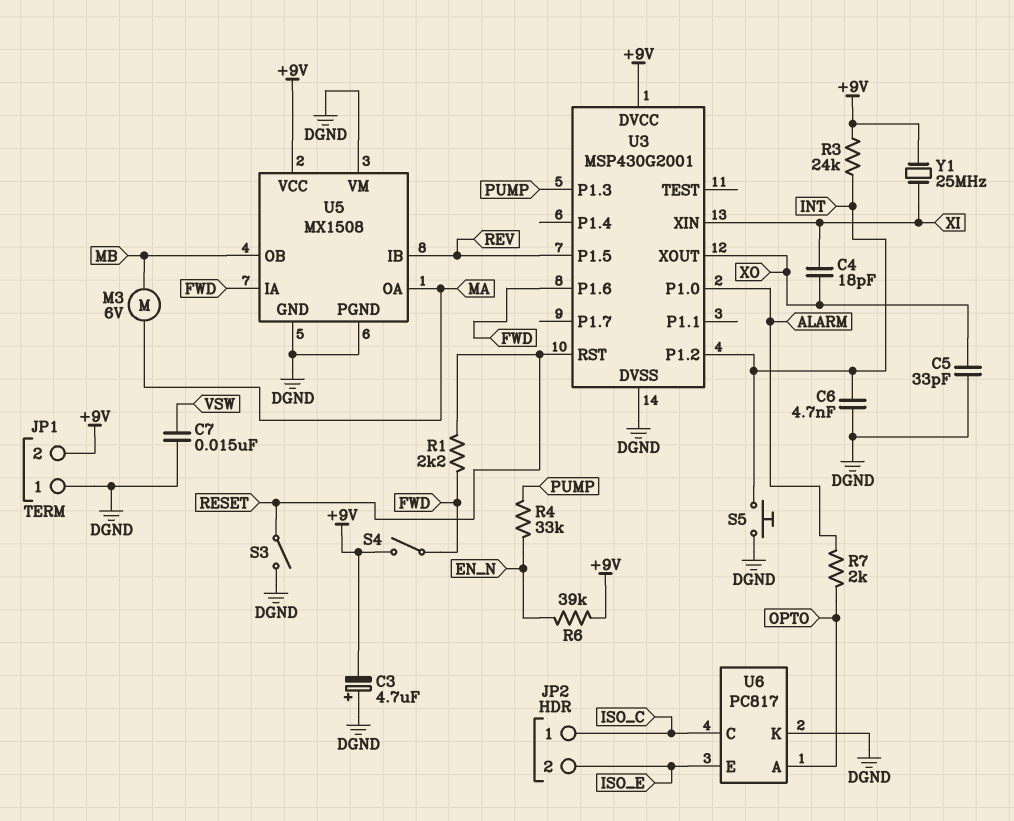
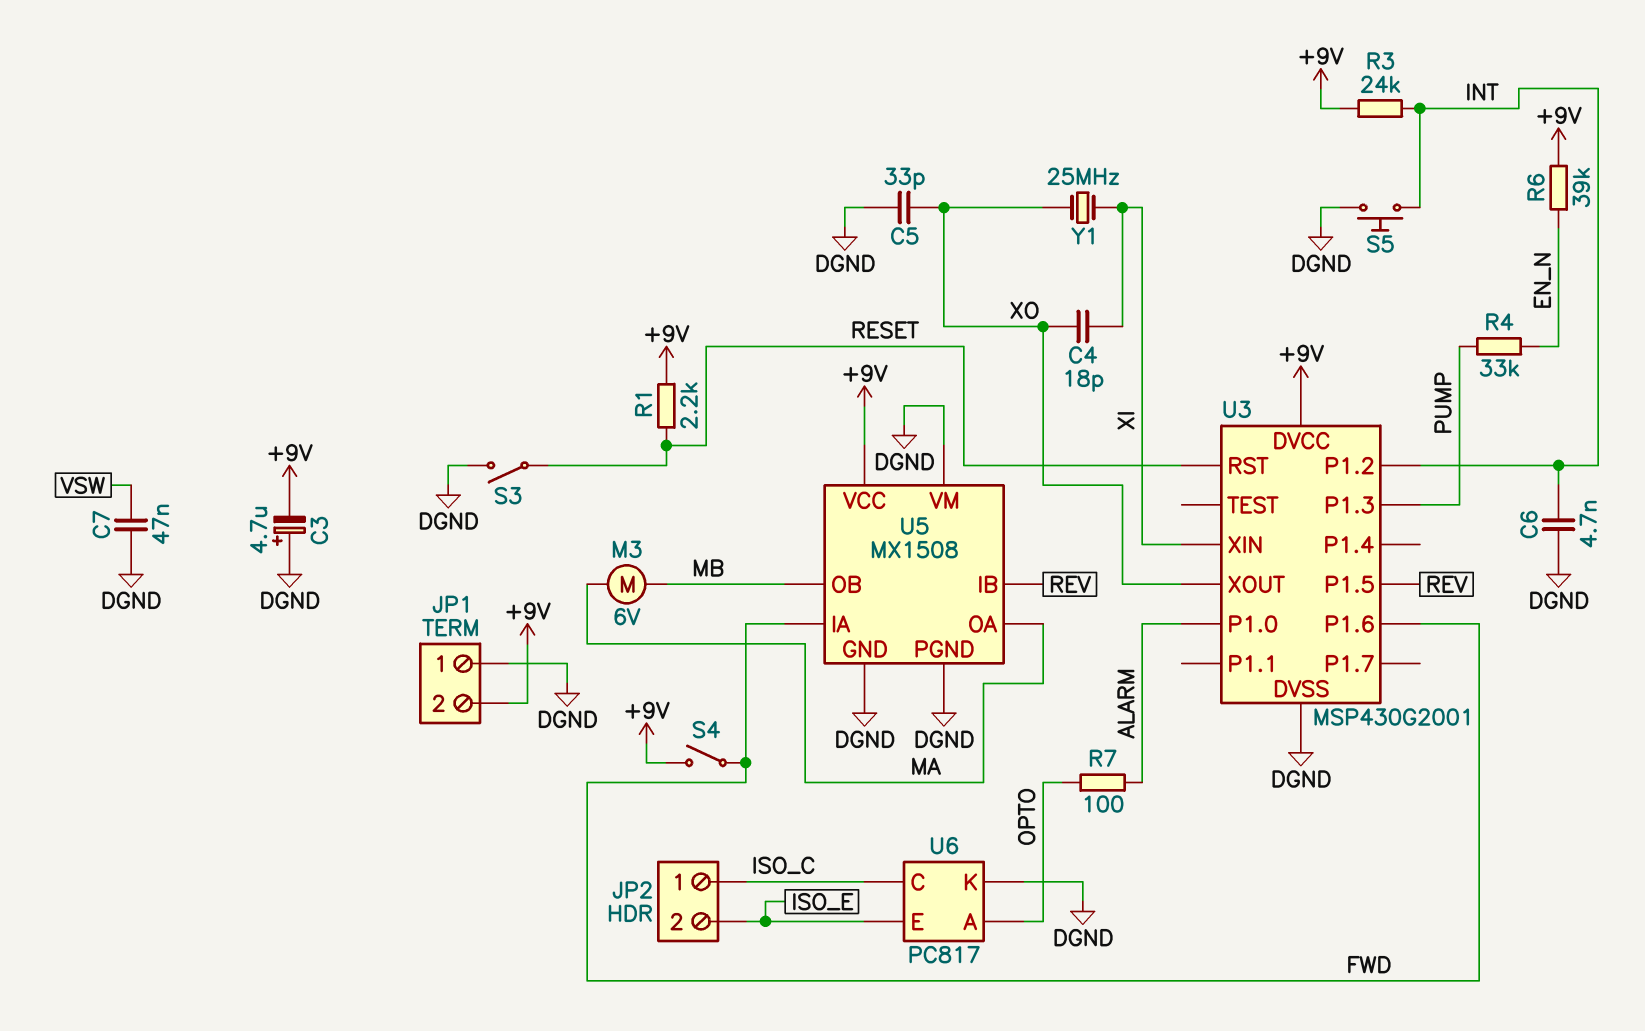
C7: 15nF (DGND, VSW) -> 47nF (DGND, VSW)
R1: 2.2k (FWD, RESET) -> 2.2k (+9V, RESET)
R7: 2k (ALARM, OPTO) -> 100 (ALARM, OPTO)
Y1: 25MHz (+9V, XI) -> 25MHz (XI, XO)

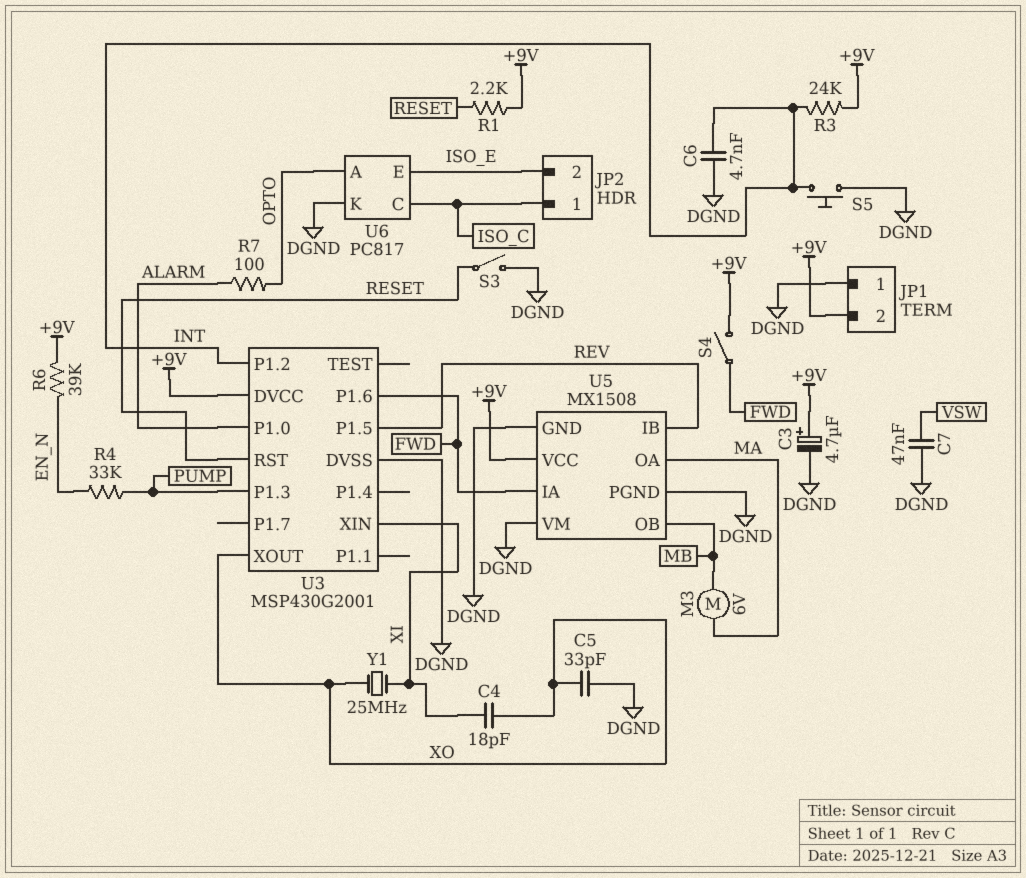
C3: 4.7uF (plus DGND, minus +9V) -> 4.7uF (plus +9V, minus DGND)

